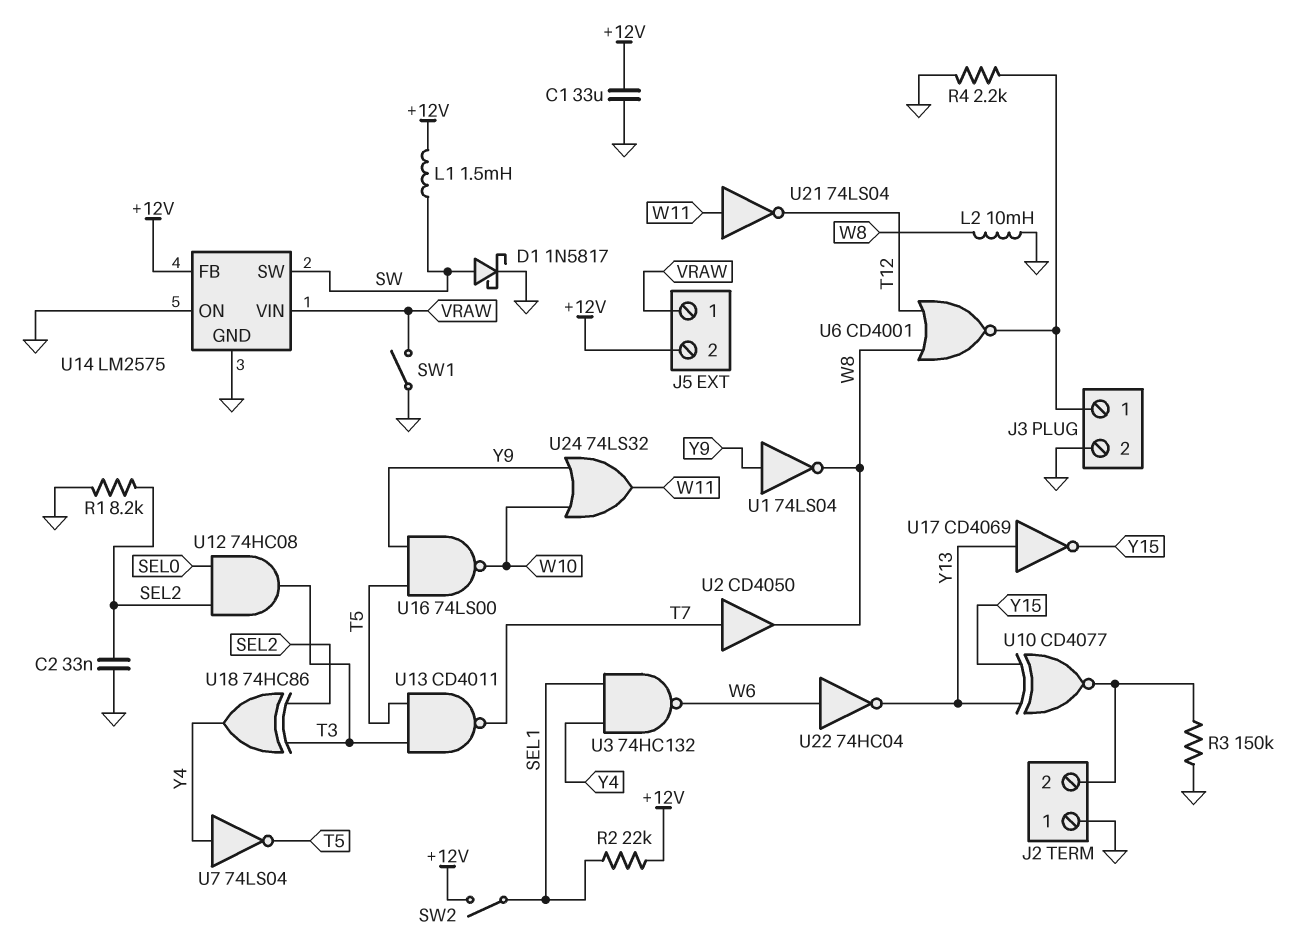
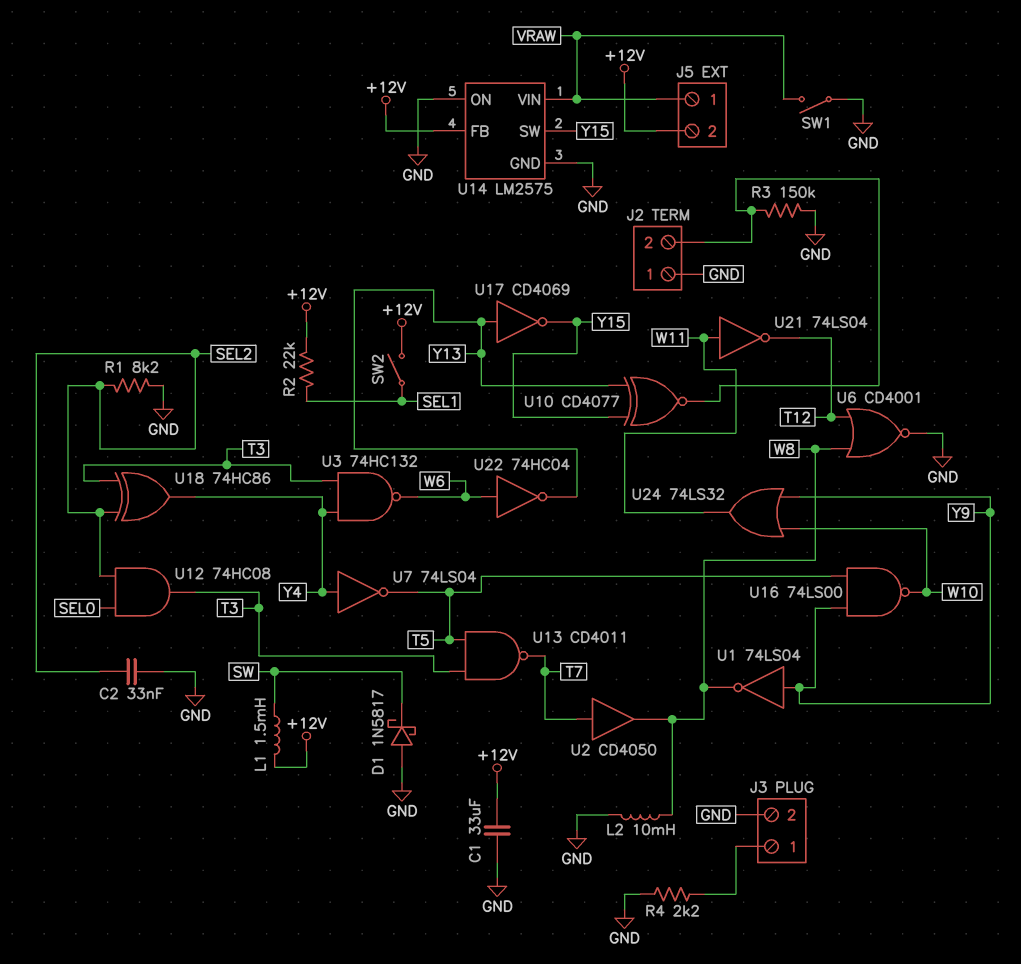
D1: schottky 1N5817 (A SW, K GND) -> schottky 1N5817 (A GND, K SW)
U3: NAND 74HC132 (in SEL1, in Y4, out W6) -> NAND 74HC132 (in T3, in Y4, out W6)
U6: NOR CD4001 (in T12, in W8, out J3/1) -> NOR CD4001 (in T12, in W8, out GND)
U14 pin SW: SW -> Y15

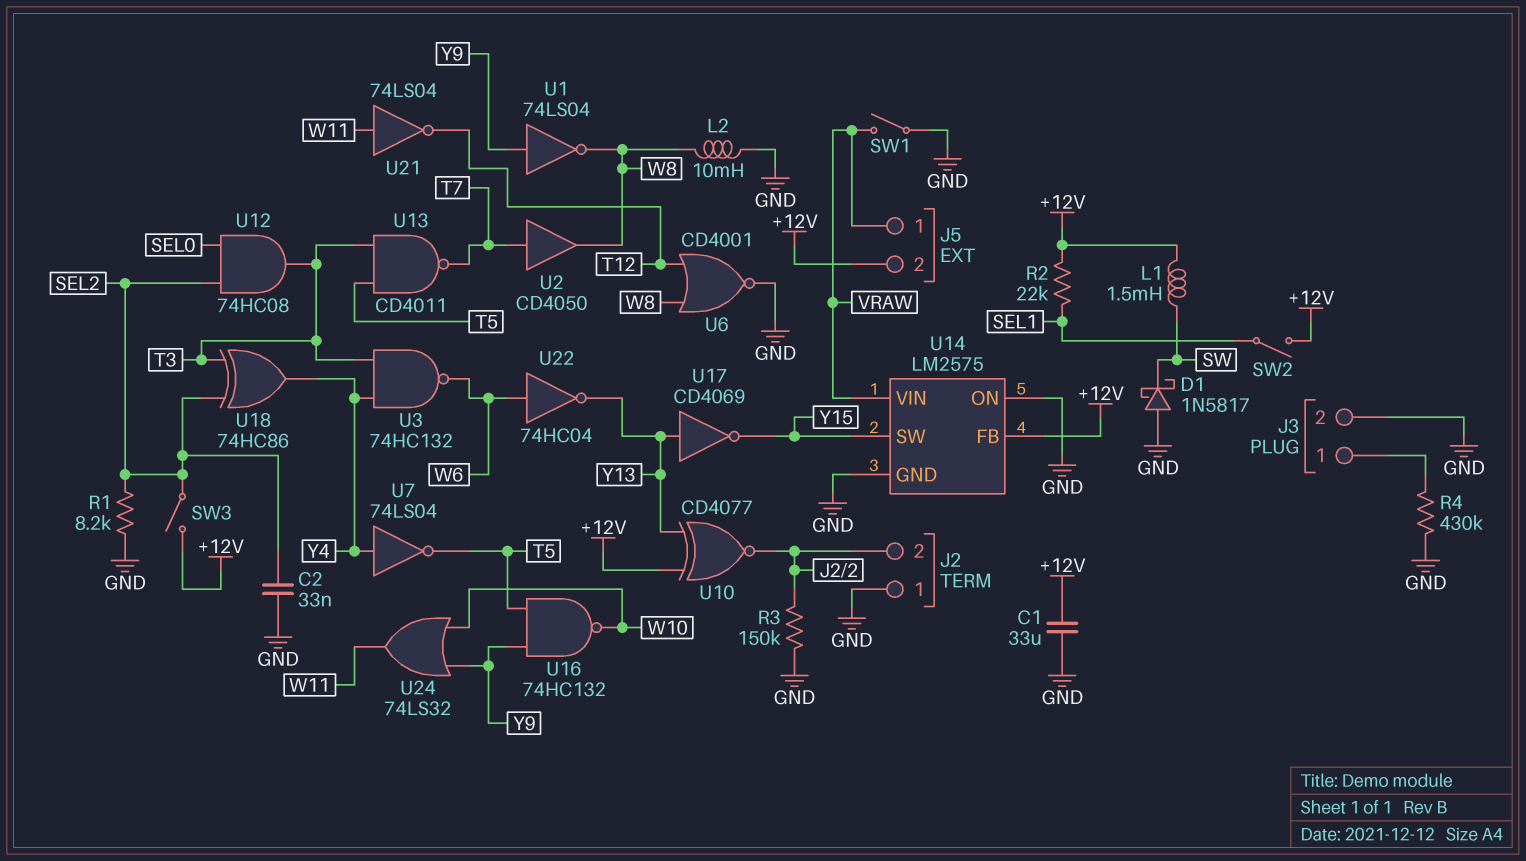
R4: 2.2k (GND, J3/1) -> 430k (GND, J3/1)
SW3: none -> switch (+12V, SEL2)
U10: XNOR CD4077 (in Y13, in Y15, out J2/2) -> XNOR CD4077 (in +12V, in Y13, out J2/2)
U16: NAND 74LS00 (in T5, in Y9, out W10) -> NAND 74HC132 (in T5, in Y9, out W10)

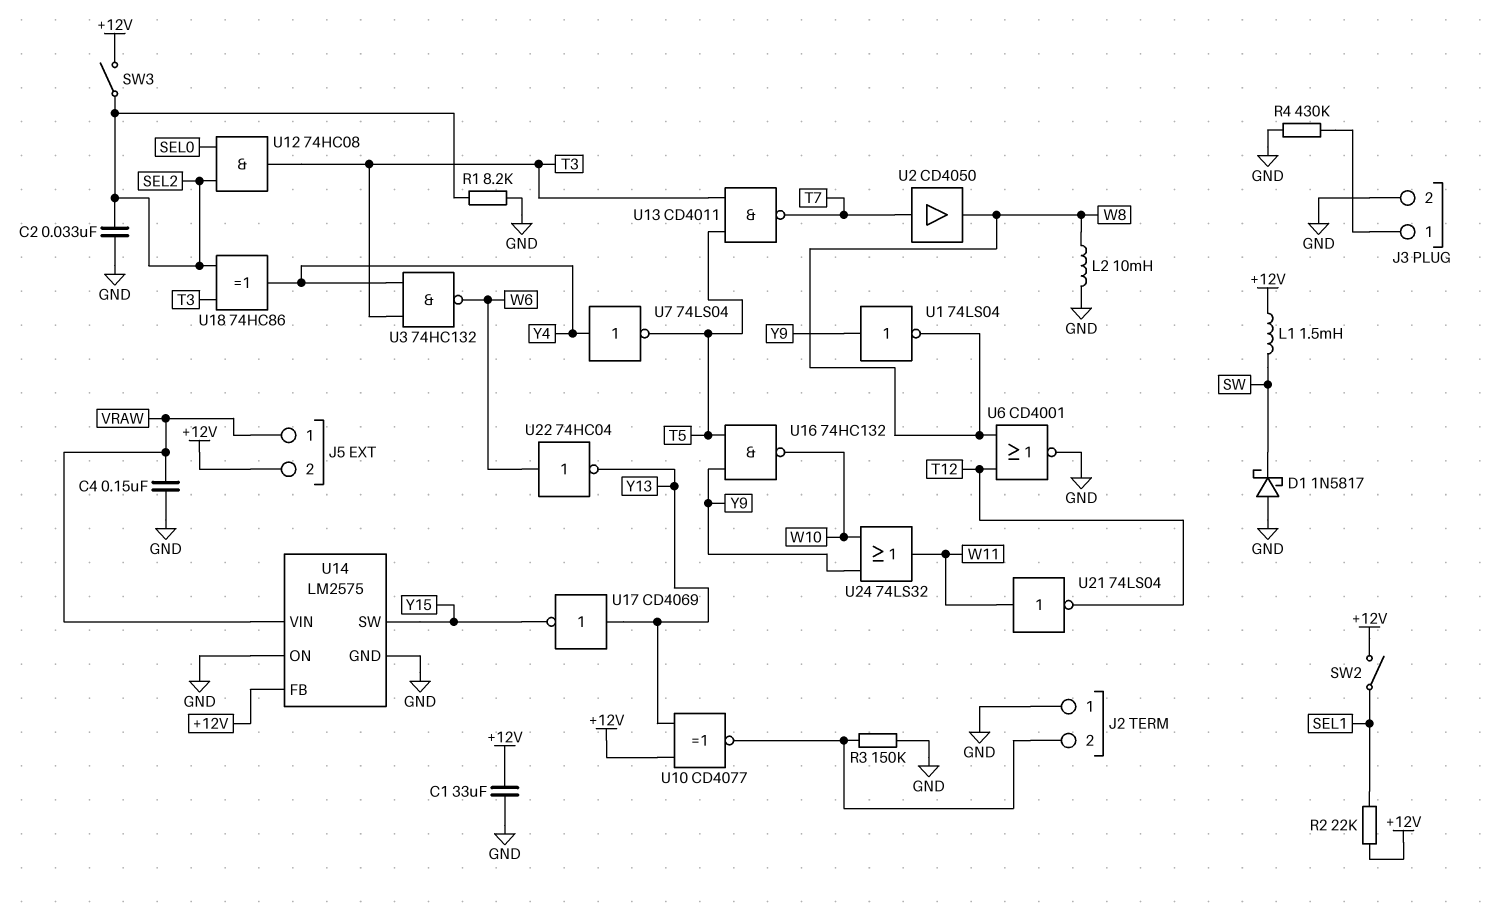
C4: none -> 150nF (GND, VRAW)
SW1: switch (GND, VRAW) -> none

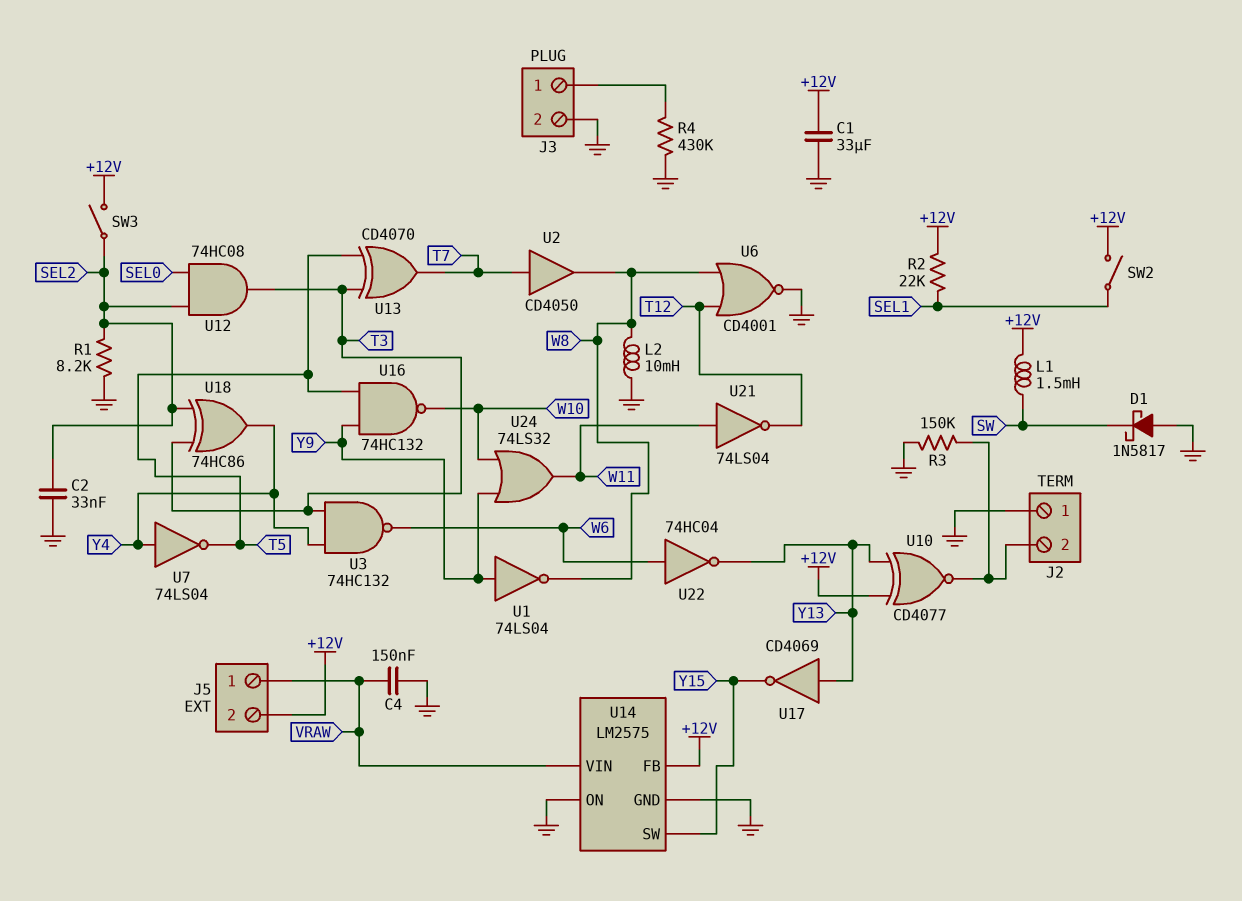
U13: NAND CD4011 (in T3, in T5, out T7) -> XOR CD4070 (in T3, in T5, out T7)

